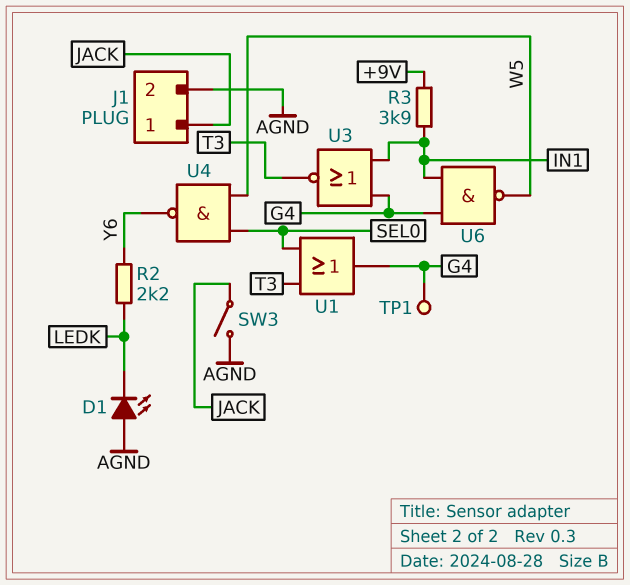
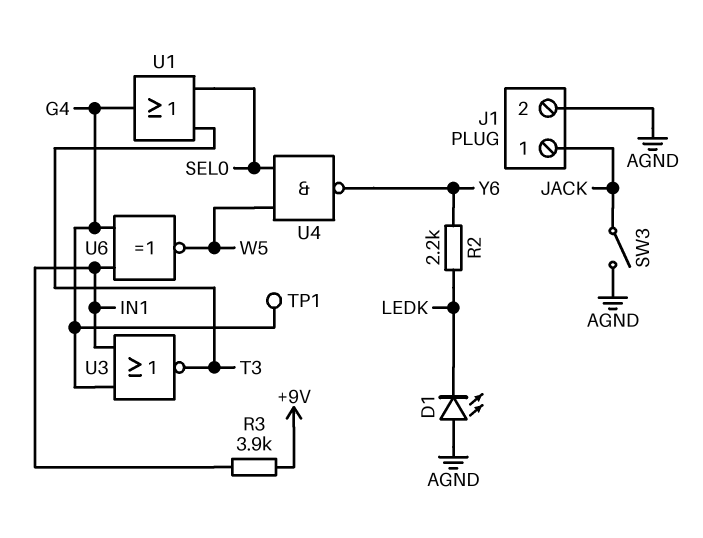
U6: NAND (in G4, in IN1, out W5) -> XNOR (in G4, in IN1, out W5)

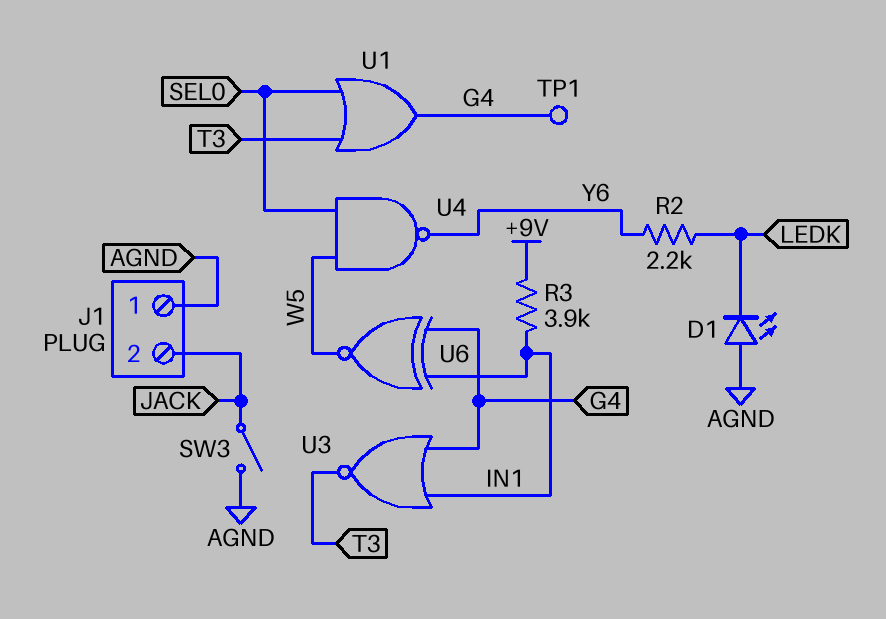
J1 pin 1: JACK -> AGND
J1 pin 2: AGND -> JACK

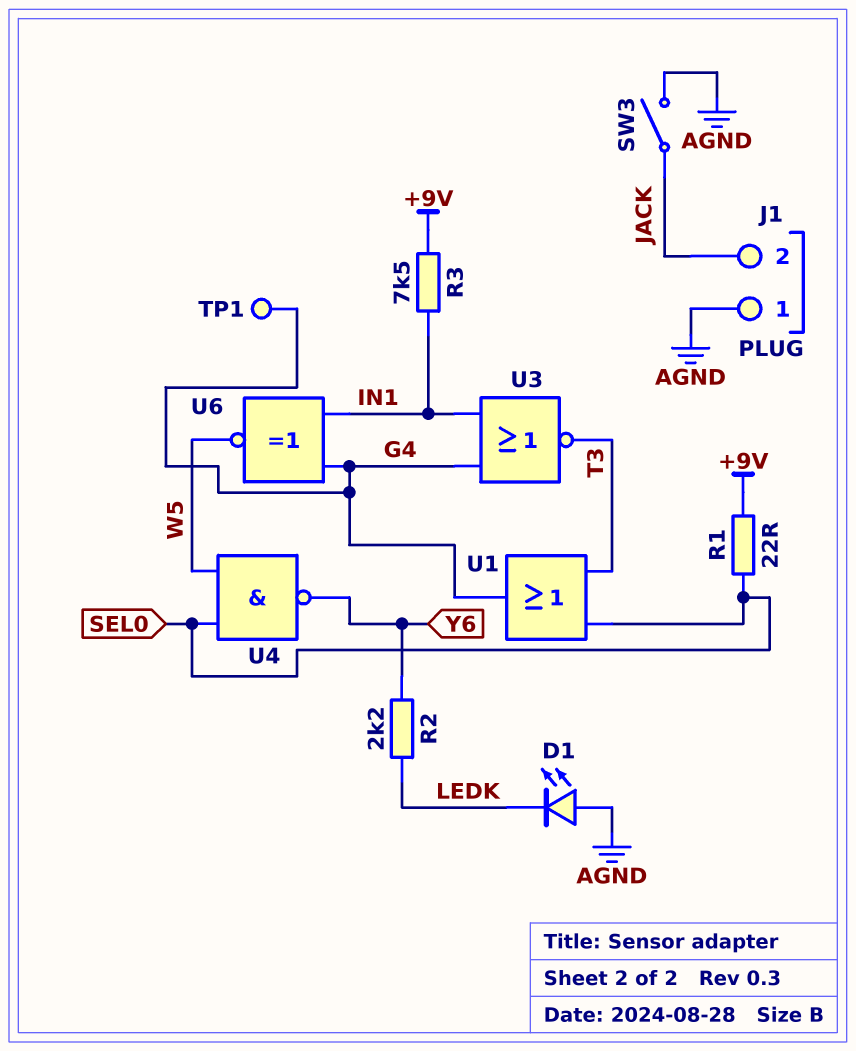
R1: none -> 22 (+9V, SEL0)
R3: 3.9k (+9V, IN1) -> 7.5k (+9V, IN1)

